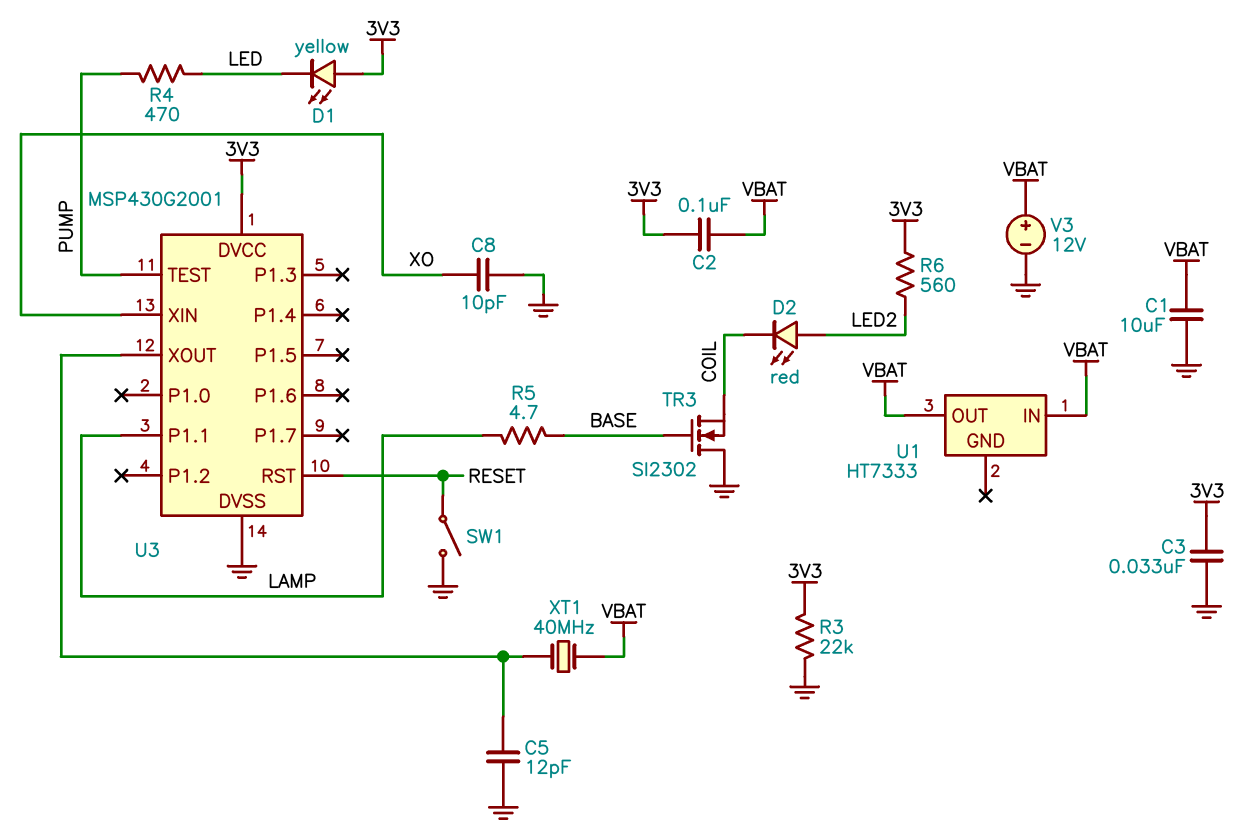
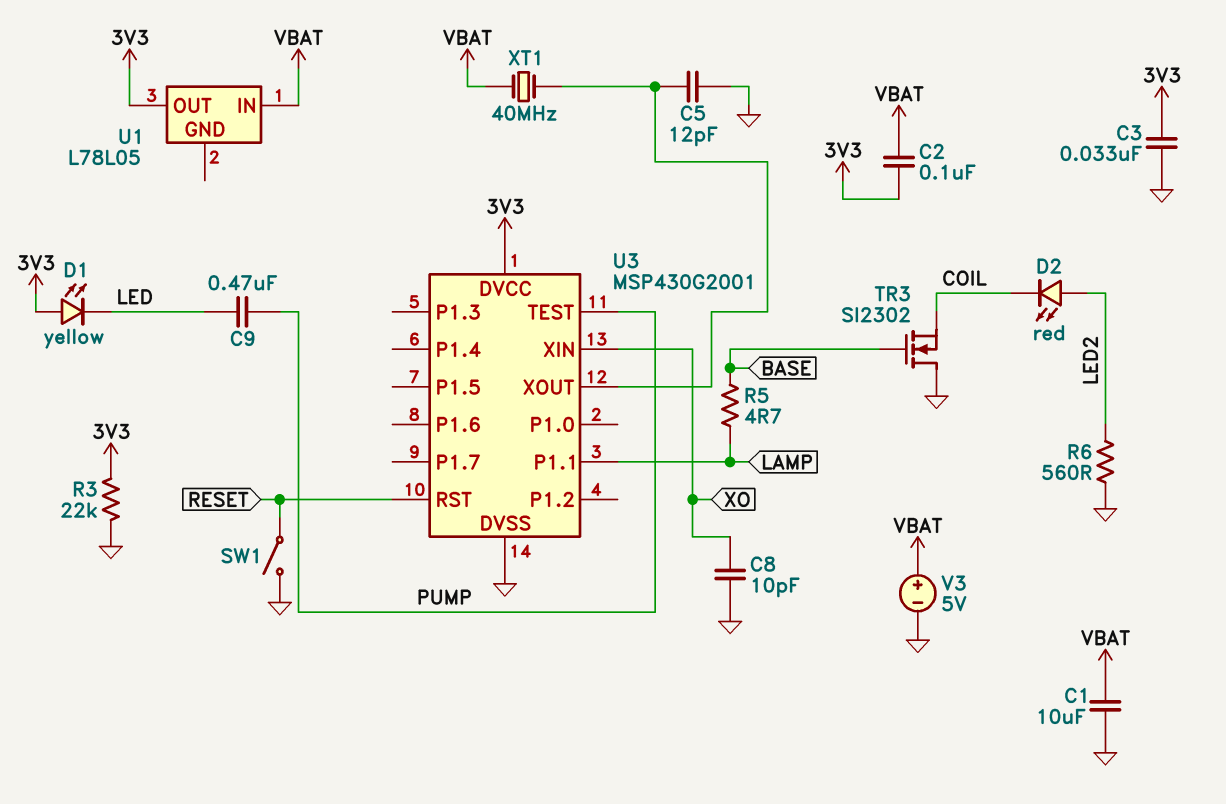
C9: none -> 470nF (LED, PUMP)
R4: 470 (LED, PUMP) -> none
R6: 560 (3V3, LED2) -> 560 (GND, LED2)
U1: HT7333 -> L78L05
U1 pin OUT: VBAT -> 3V3
V3: 12V (plus VBAT, minus GND) -> 5V (plus VBAT, minus GND)

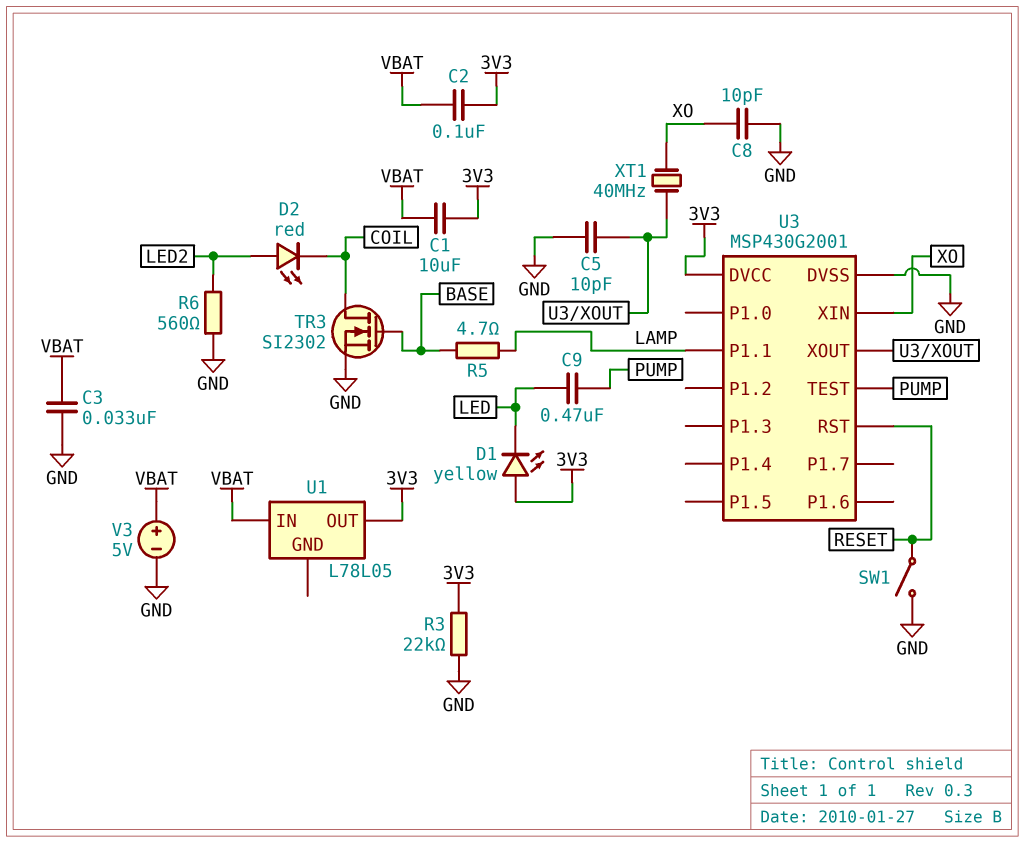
C1: 10uF (GND, VBAT) -> 10uF (3V3, VBAT)
C3: 33nF (3V3, GND) -> 33nF (GND, VBAT)
C5: 12pF (GND, U3/XOUT) -> 10pF (GND, U3/XOUT)
TR3: NMOS SI2302 (G BASE, D GND, S COIL) -> NMOS SI2302 (G BASE, D COIL, S GND)
XT1: 40MHz (U3/XOUT, VBAT) -> 40MHz (U3/XOUT, XO)

